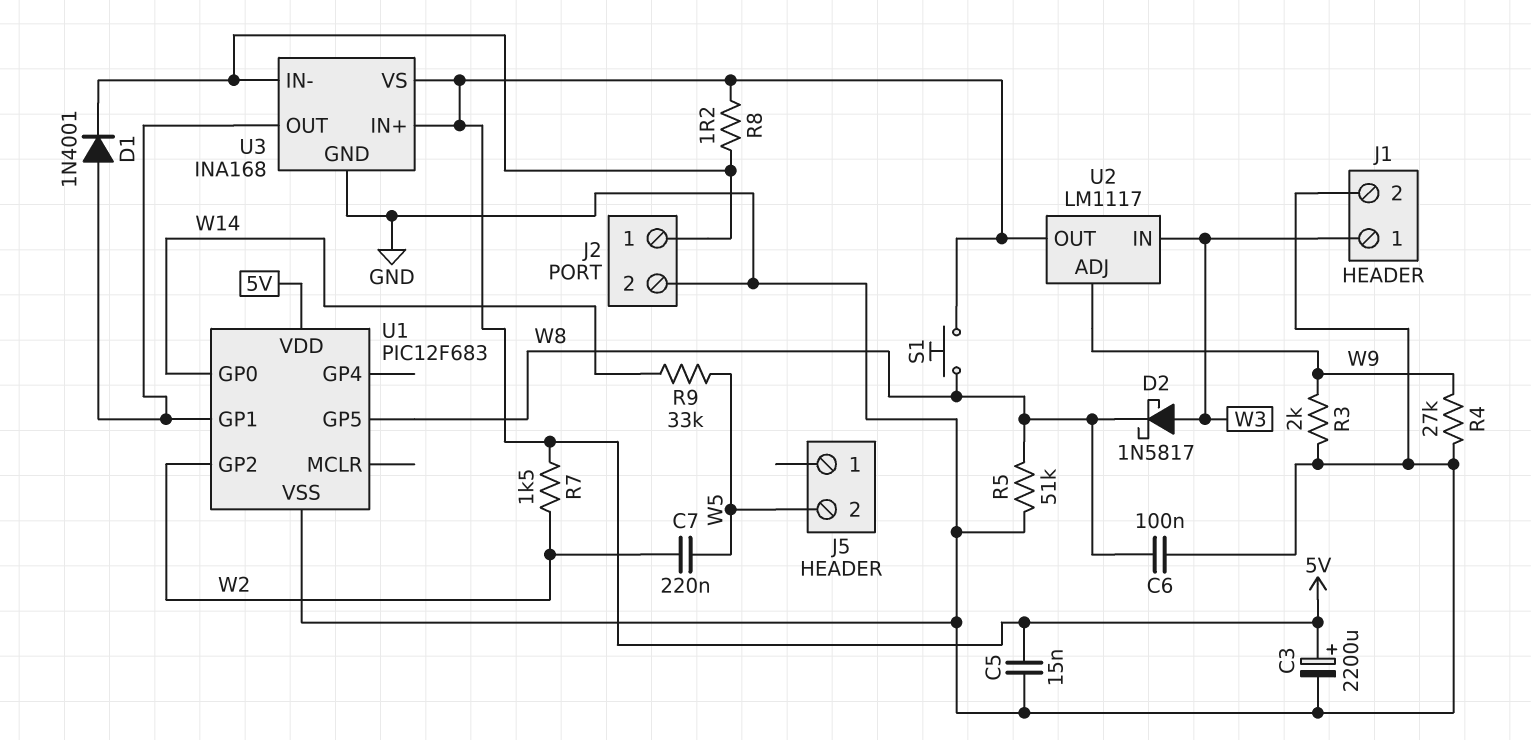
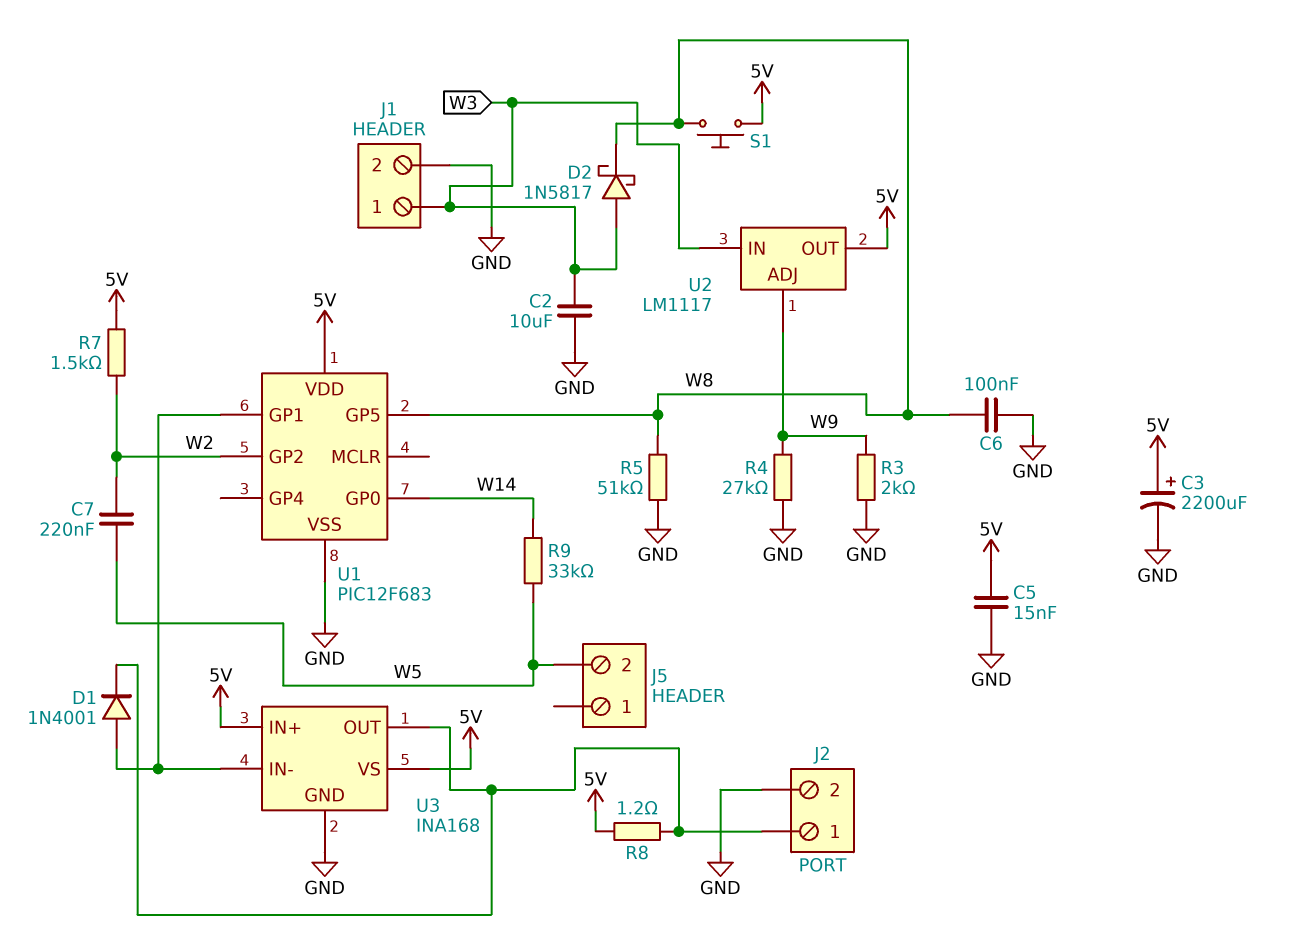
C2: none -> 10uF (GND, W3)
U3 pin IN-: J2/1 -> U1/GP1
U3 pin OUT: U1/GP1 -> J2/1

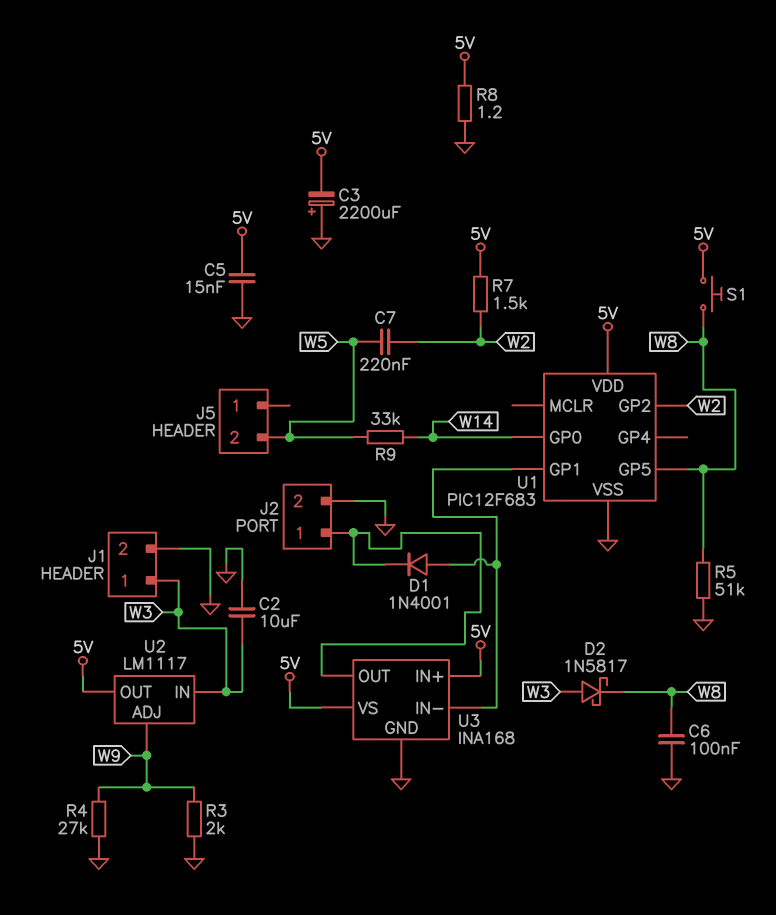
C3: 2200uF (plus 5V, minus GND) -> 2200uF (plus GND, minus 5V)
R8: 1.2 (5V, J2/1) -> 1.2 (5V, GND)

